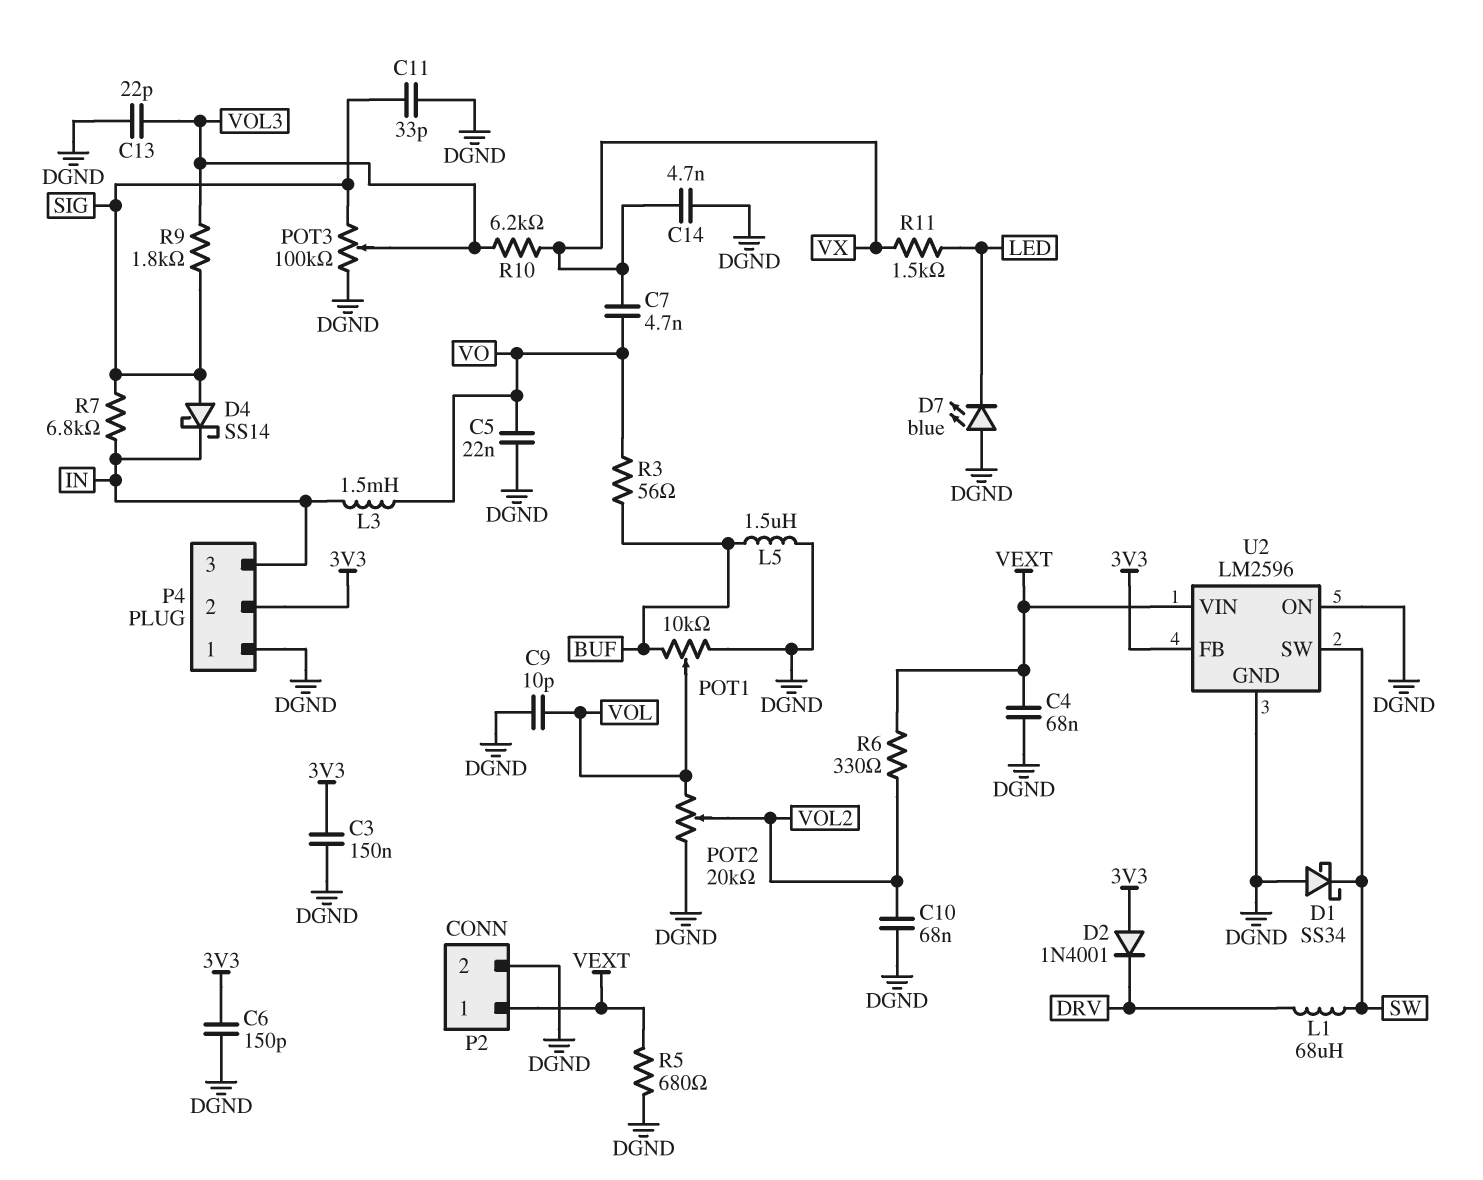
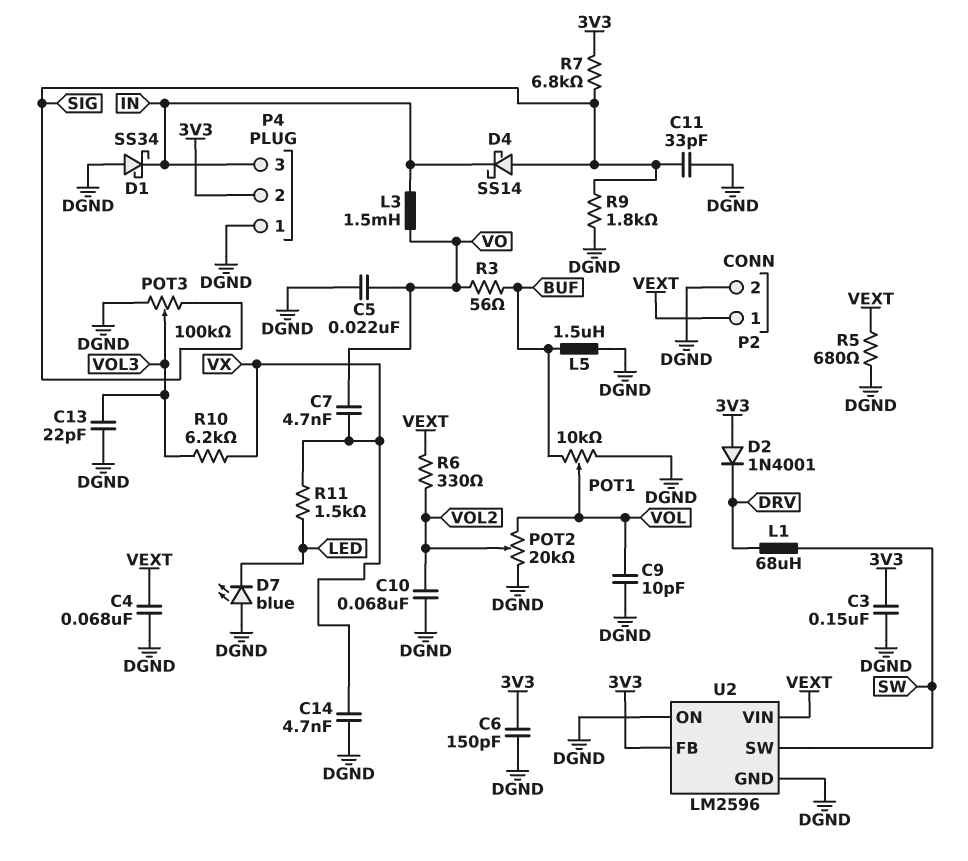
D1: schottky SS34 (A DGND, K SW) -> schottky SS34 (A DGND, K IN)
R7: 6.8k (IN, SIG) -> 6.8k (3V3, SIG)
R9: 1.8k (SIG, VOL3) -> 1.8k (DGND, SIG)

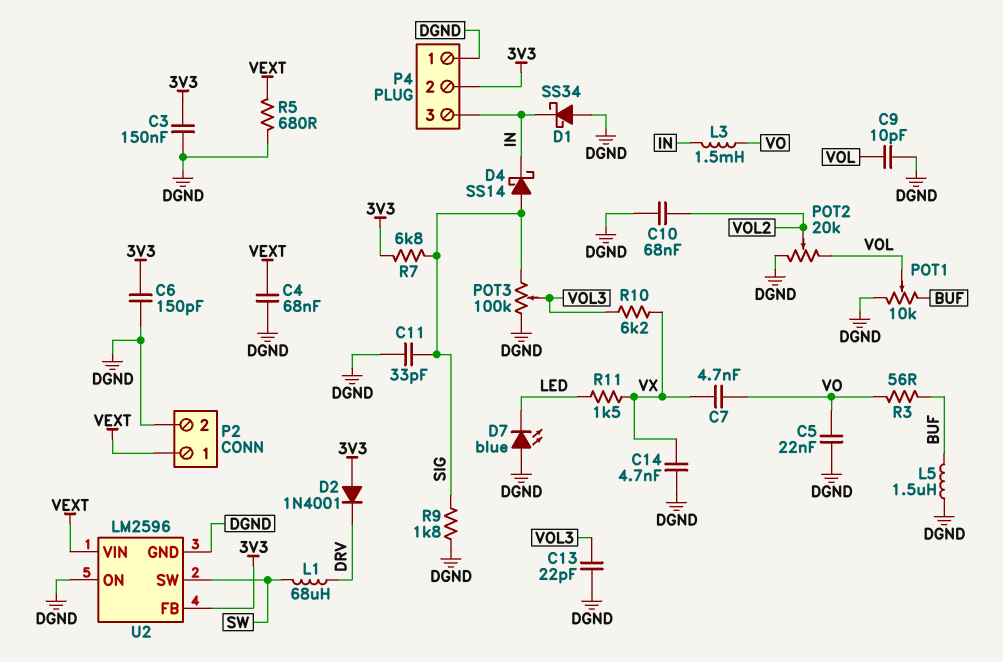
R6: 330 (VEXT, VOL2) -> none

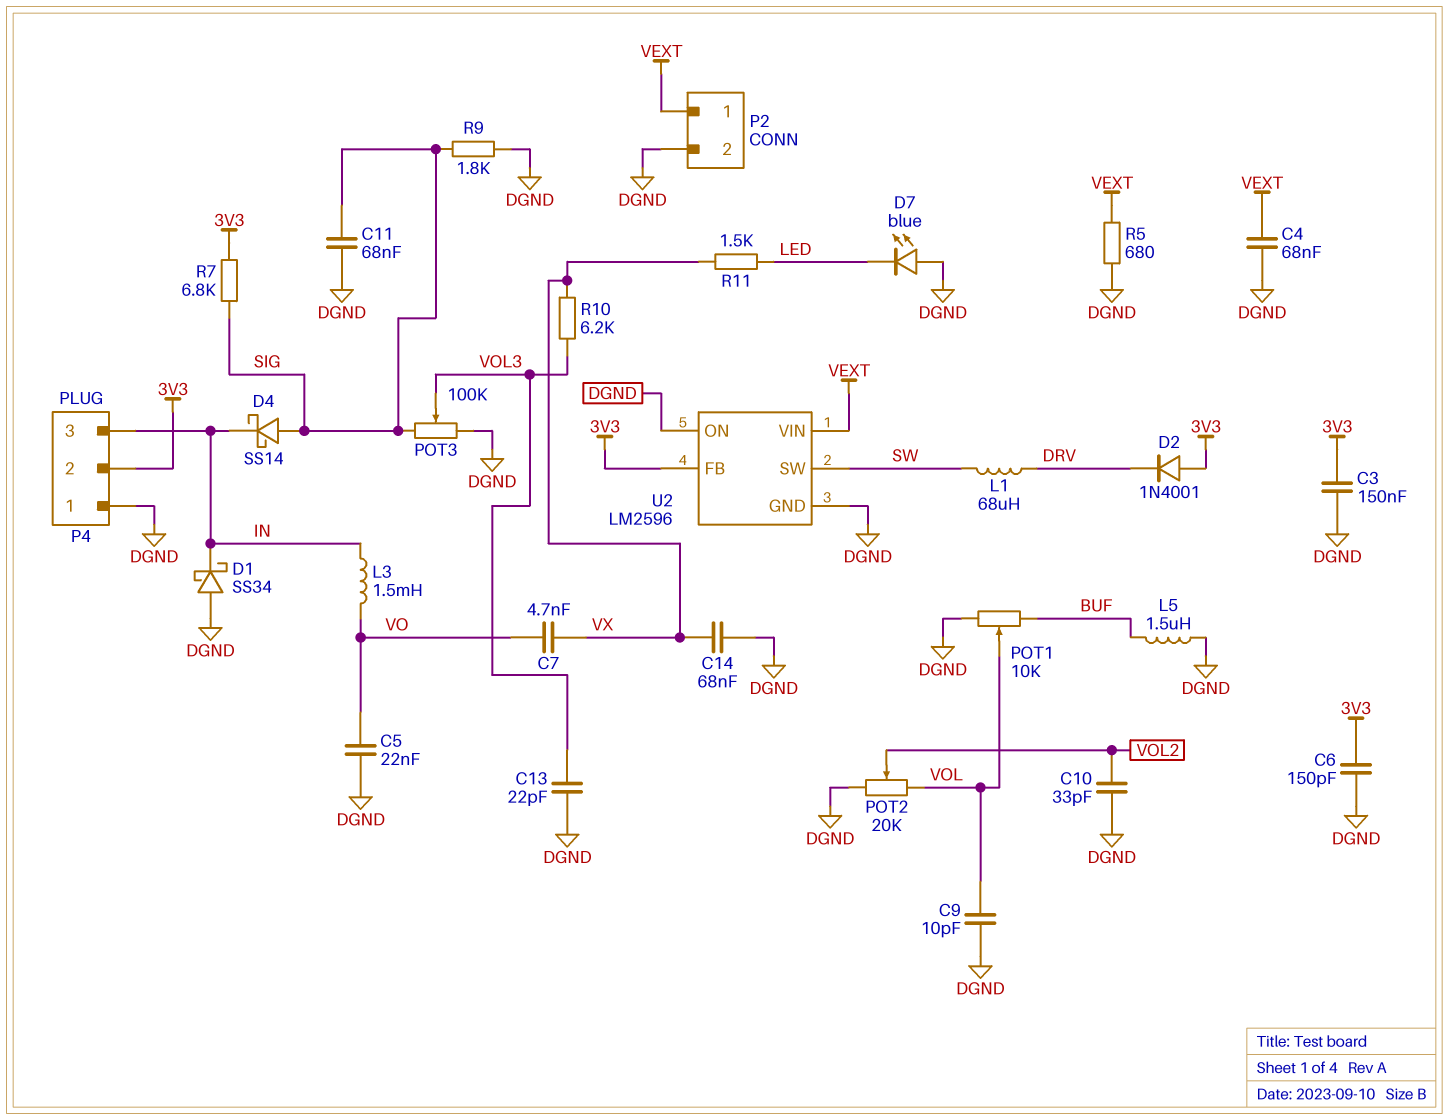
C10: 68nF (DGND, VOL2) -> 33pF (DGND, VOL2)
C11: 33pF (DGND, SIG) -> 68nF (DGND, SIG)
C14: 4.7nF (DGND, VX) -> 68nF (DGND, VX)
R3: 56 (BUF, VO) -> none

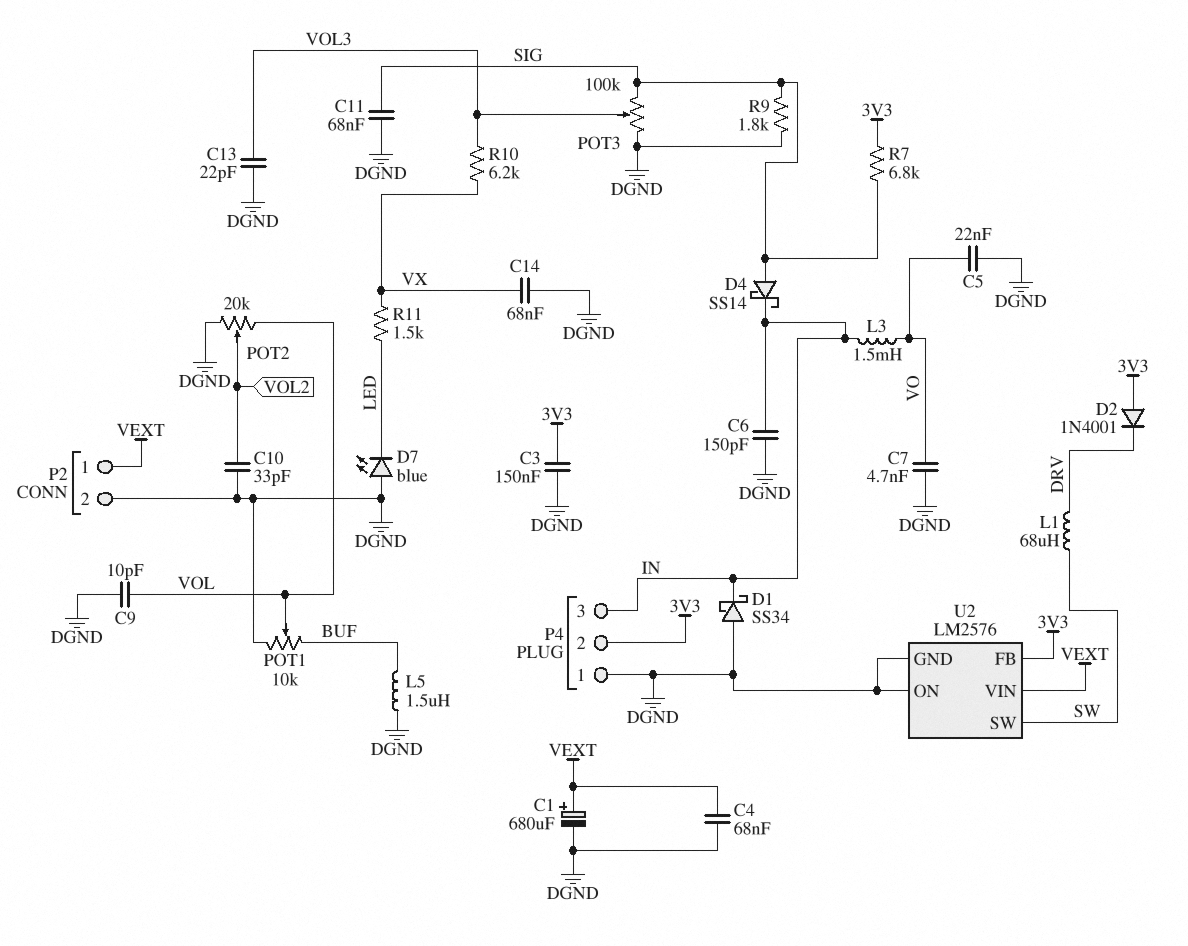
C1: none -> 680uF (plus VEXT, minus DGND)
C6: 150pF (3V3, DGND) -> 150pF (DGND, IN)
C7: 4.7nF (VO, VX) -> 4.7nF (DGND, VO)
R5: 680 (DGND, VEXT) -> none
U2: LM2596 -> LM2576

